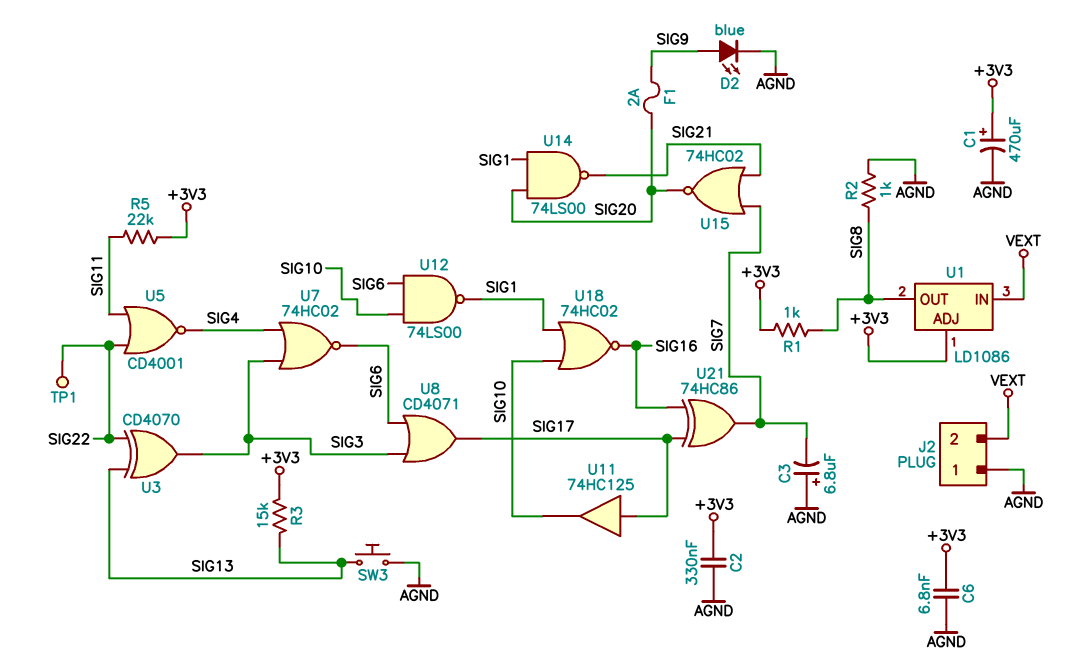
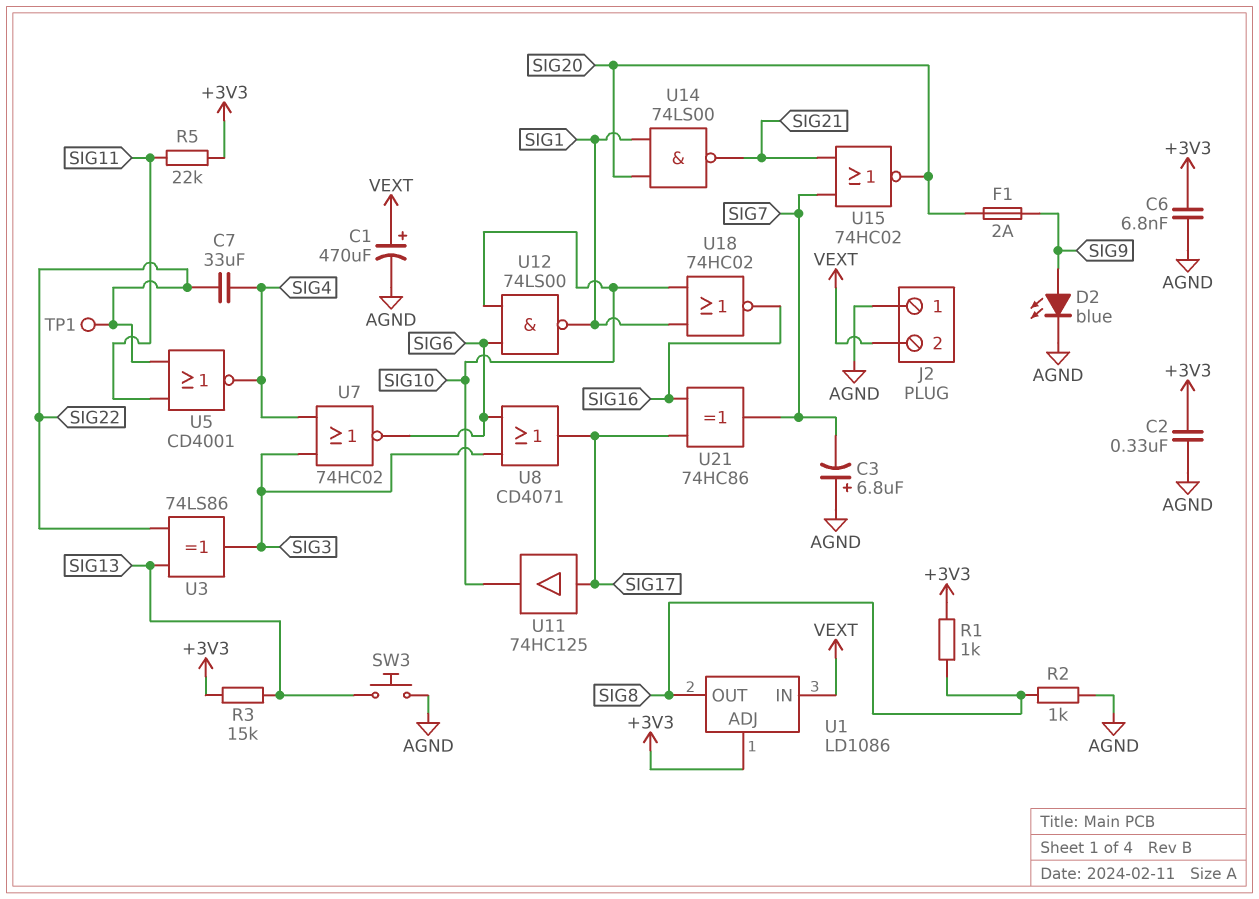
C1: 470uF (plus +3V3, minus AGND) -> 470uF (plus VEXT, minus AGND)
C7: none -> 33uF (SIG4, SIG22)
U3: XOR CD4070 (in SIG13, in SIG22, out SIG3) -> XOR 74LS86 (in SIG13, in SIG22, out SIG3)

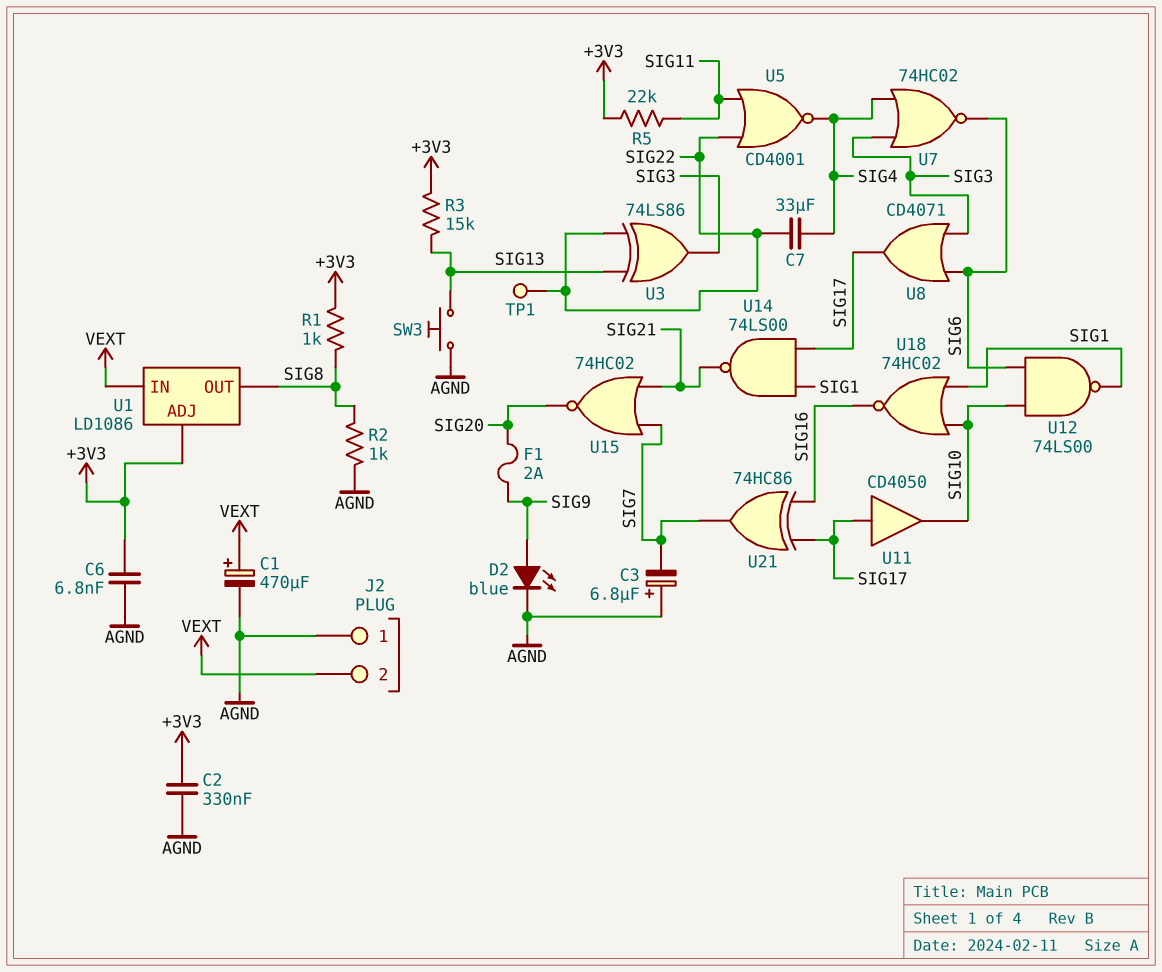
U11: buffer 74HC125 (in SIG17, out SIG10) -> buffer CD4050 (in SIG17, out SIG10)
U14: NAND 74LS00 (in SIG1, in SIG20, out SIG21) -> NAND 74LS00 (in SIG1, in SIG17, out SIG21)

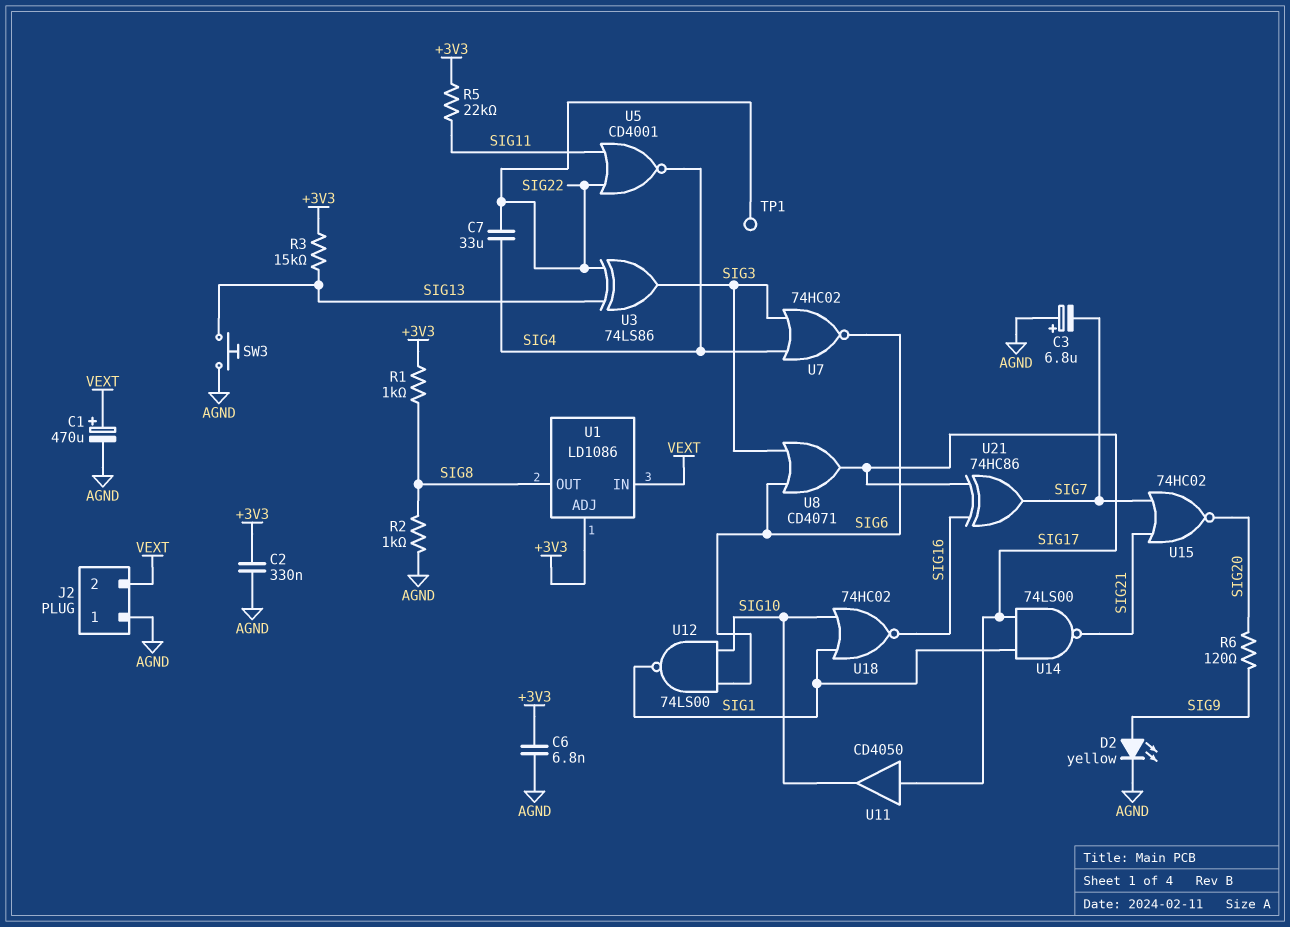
D2: LED blue (A SIG9, K AGND) -> LED yellow (A SIG9, K AGND)
F1: 2A (SIG9, SIG20) -> none
R6: none -> 120 (SIG9, SIG20)

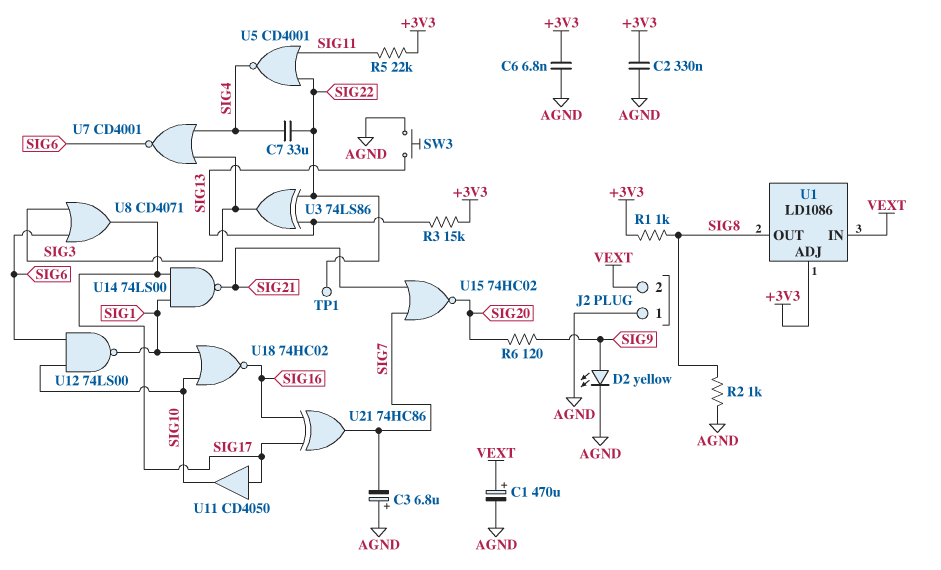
U7: NOR 74HC02 (in SIG3, in SIG4, out SIG6) -> NOR CD4001 (in SIG3, in SIG4, out SIG6)

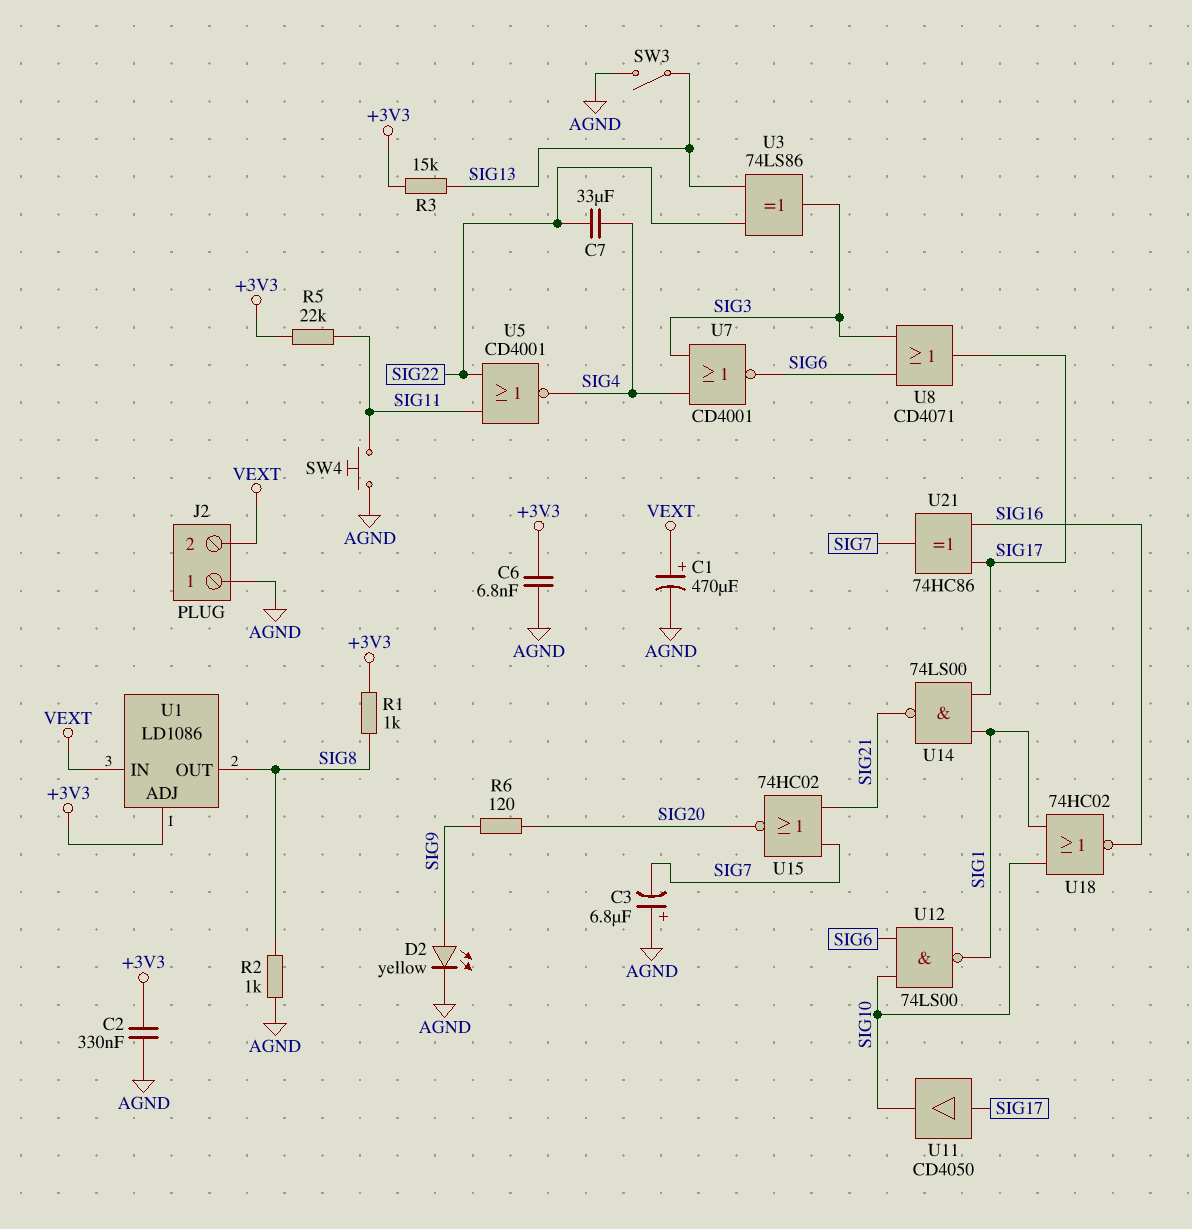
SW3: button (AGND, SIG13) -> switch (AGND, SIG13)
SW4: none -> button (AGND, SIG11)
TP1: test point (SIG22) -> none

